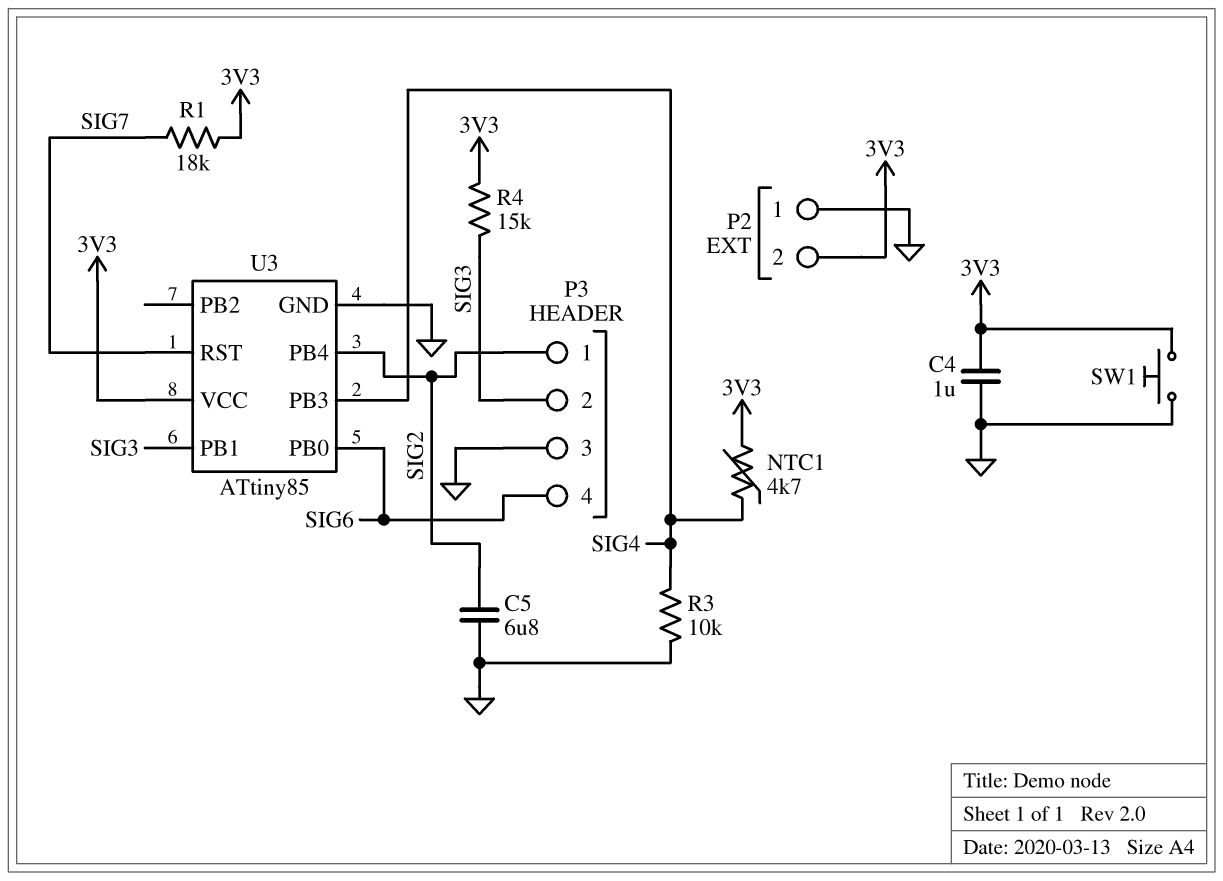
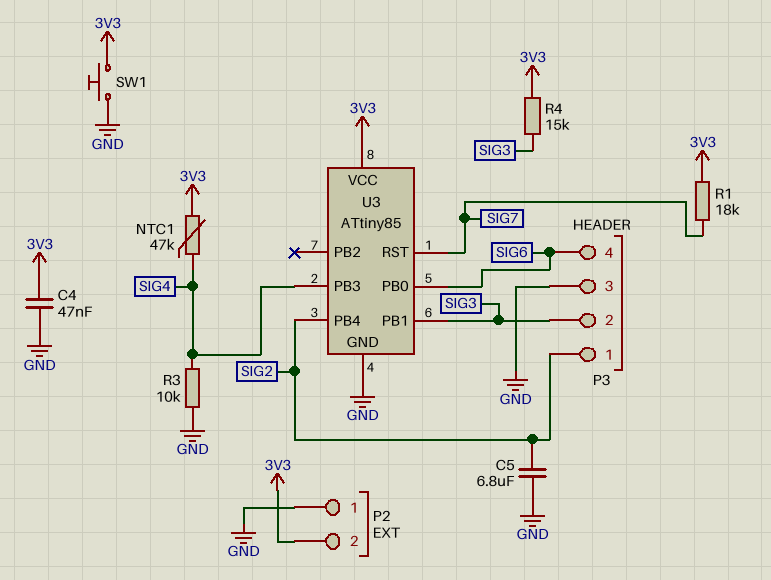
C4: 1uF (3V3, GND) -> 47nF (3V3, GND)
NTC1: 4.7k (3V3, SIG4) -> 47k (3V3, SIG4)

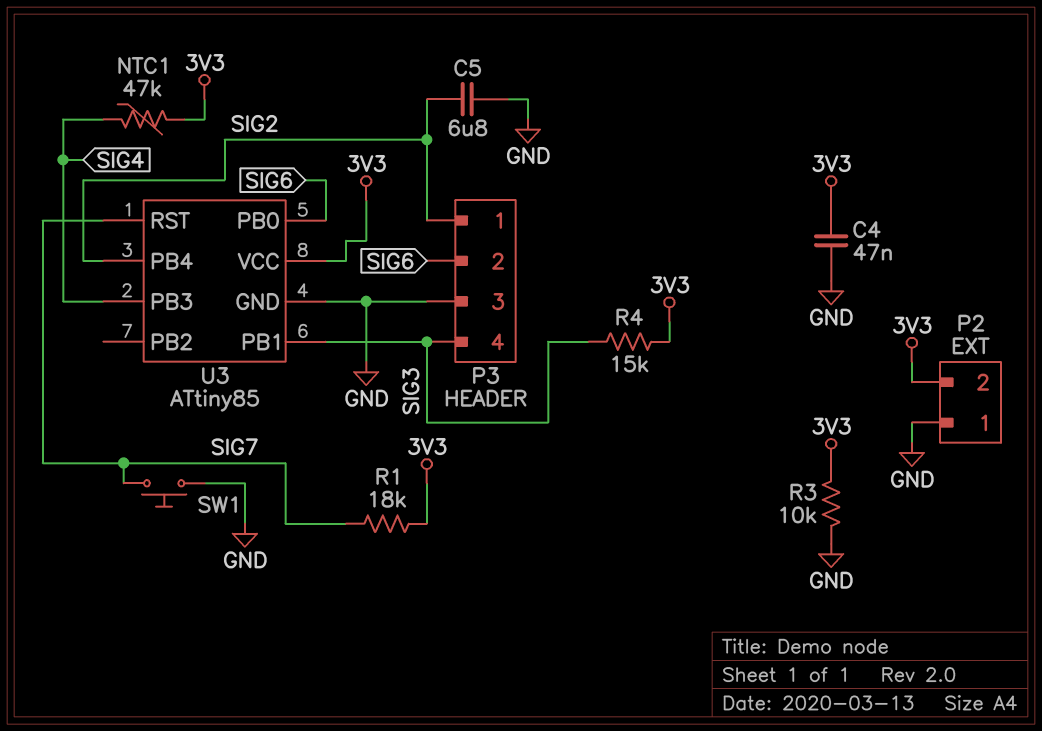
P3 pin 2: SIG3 -> SIG6
P3 pin 4: SIG6 -> SIG3
R3: 10k (GND, SIG4) -> 10k (3V3, GND)
SW1: button (3V3, GND) -> button (GND, SIG7)

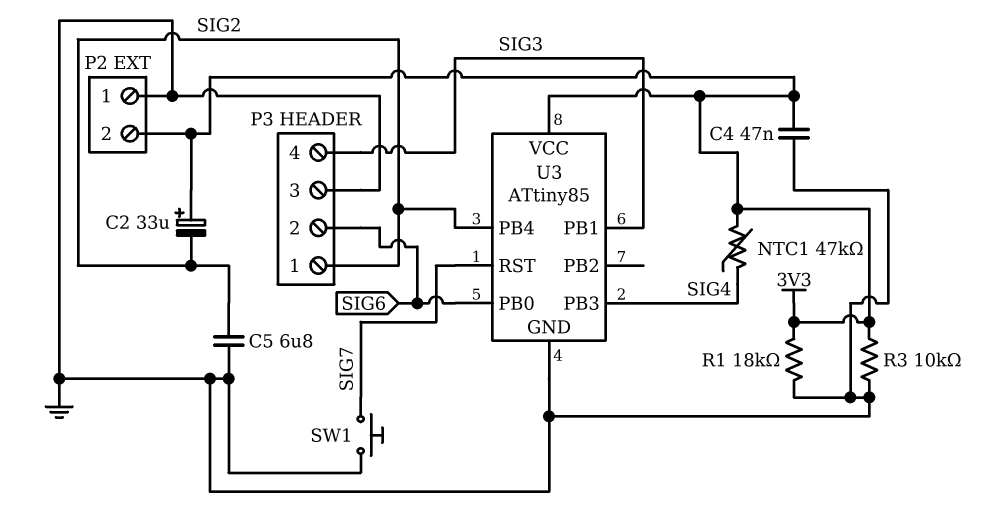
C2: none -> 33uF (plus 3V3, minus SIG2)
R1: 18k (3V3, SIG7) -> 18k (3V3, GND)
R4: 15k (3V3, SIG3) -> none

